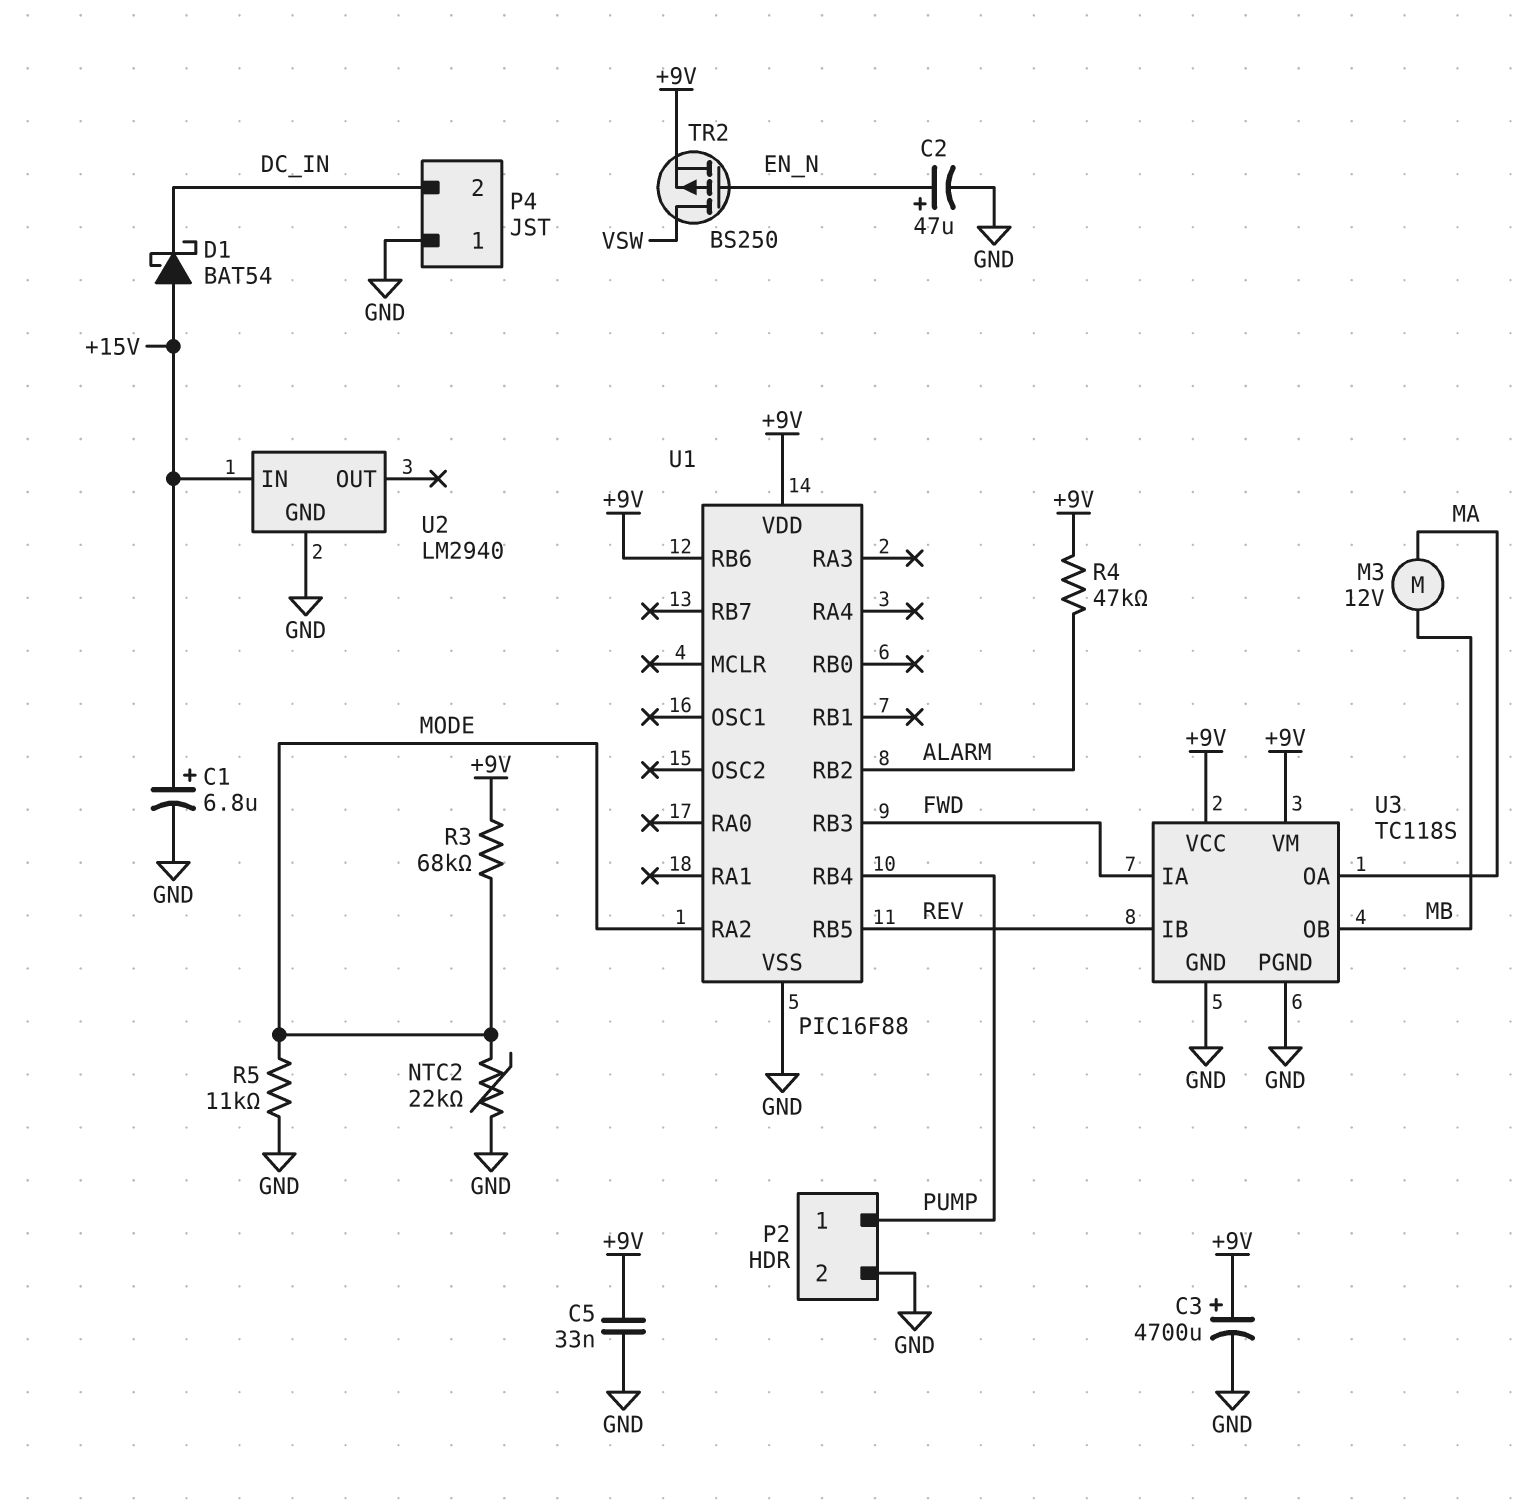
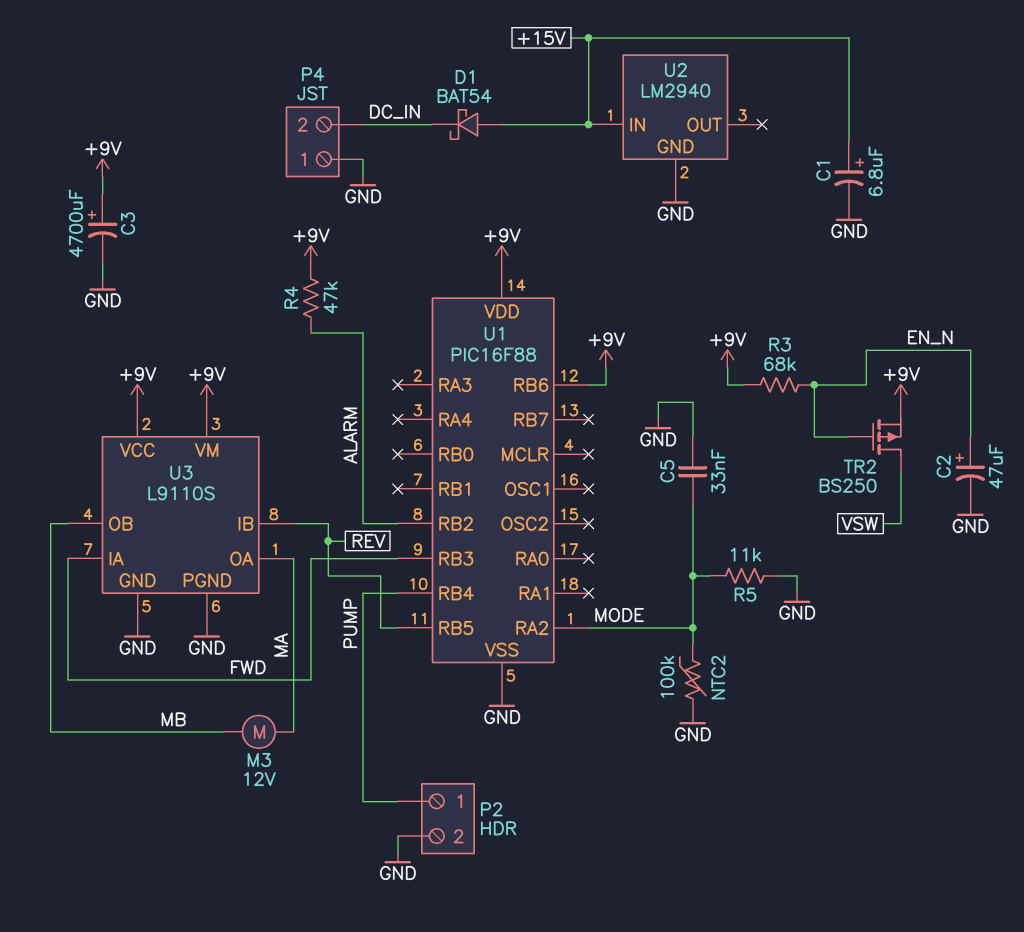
C5: 33nF (+9V, GND) -> 33nF (GND, MODE)
NTC2: 22k (GND, MODE) -> 100k (GND, MODE)
R3: 68k (+9V, MODE) -> 68k (+9V, EN_N)
U3: TC118S -> L9110S

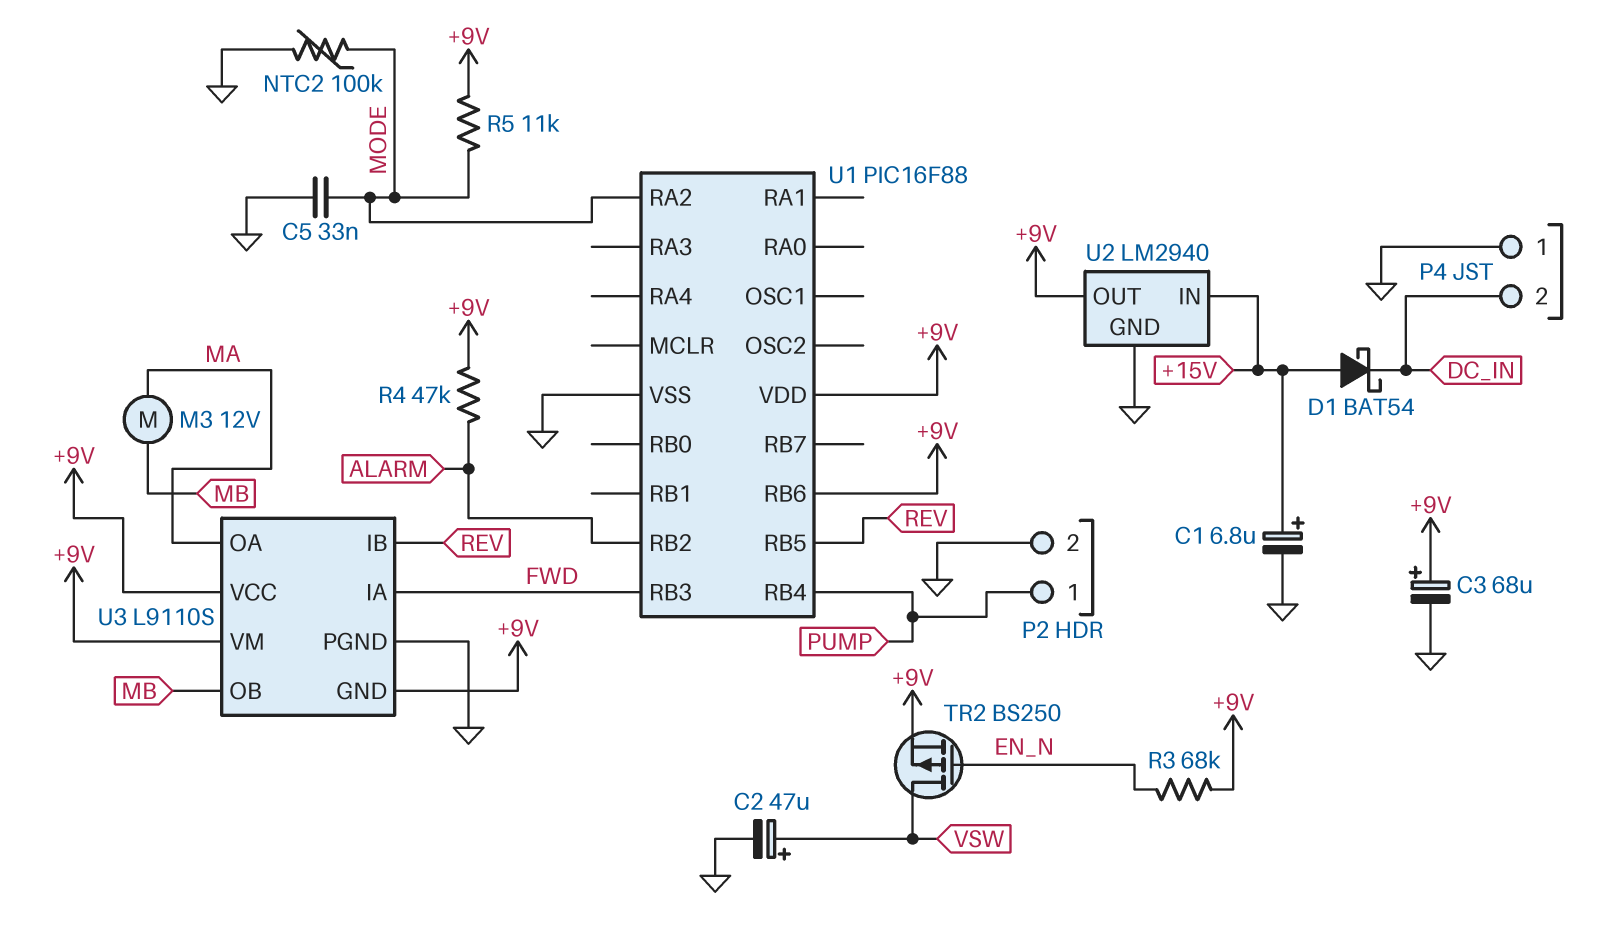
C2: 47uF (plus EN_N, minus GND) -> 47uF (plus VSW, minus GND)
C3: 4700uF (plus +9V, minus GND) -> 68uF (plus +9V, minus GND)
R5: 11k (GND, MODE) -> 11k (+9V, MODE)
U2 pin OUT: none -> +9V
U3 pin GND: GND -> +9V

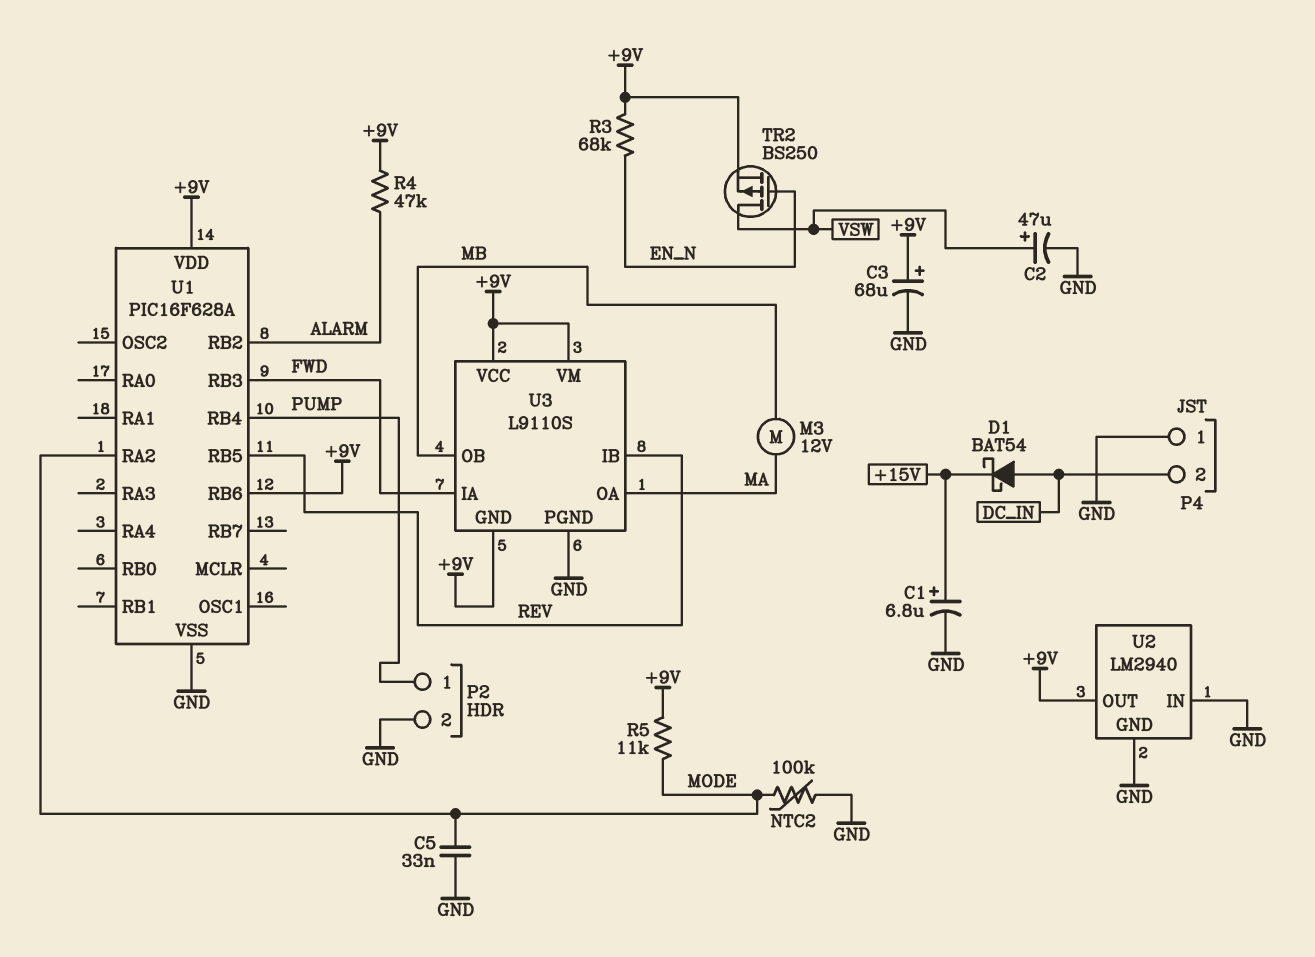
D1: schottky BAT54 (A +15V, K DC_IN) -> schottky BAT54 (A DC_IN, K +15V)
U1: PIC16F88 -> PIC16F628A
U2 pin IN: +15V -> GND

